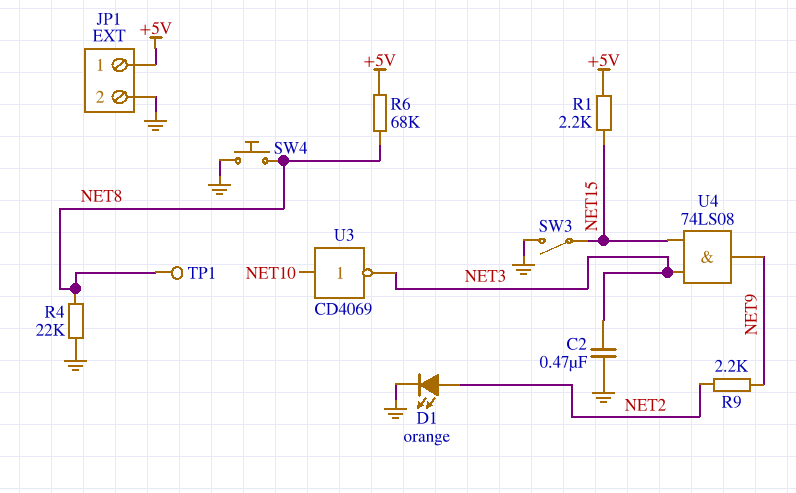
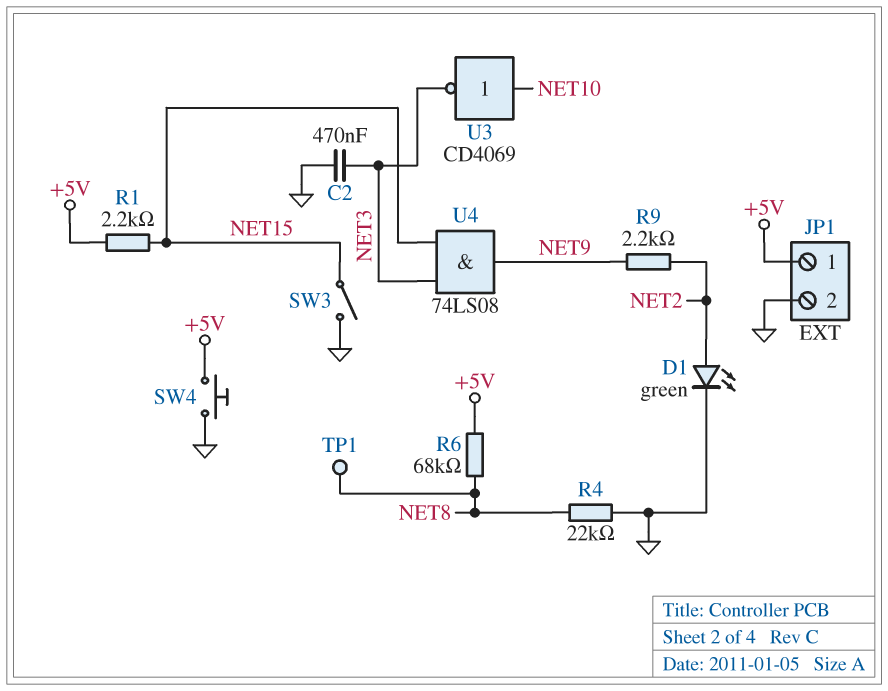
D1: LED orange (A NET2, K GND) -> LED green (A NET2, K GND)
SW4: button (GND, NET8) -> button (+5V, GND)

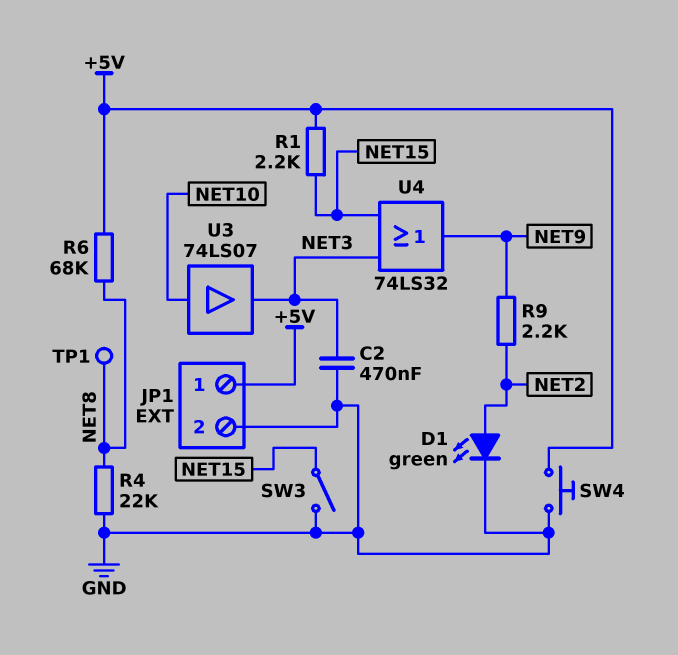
U3: NOT CD4069 (in NET10, out NET3) -> buffer 74LS07 (in NET10, out NET3)
U4: AND 74LS08 (in NET3, in NET15, out NET9) -> OR 74LS32 (in NET3, in NET15, out NET9)

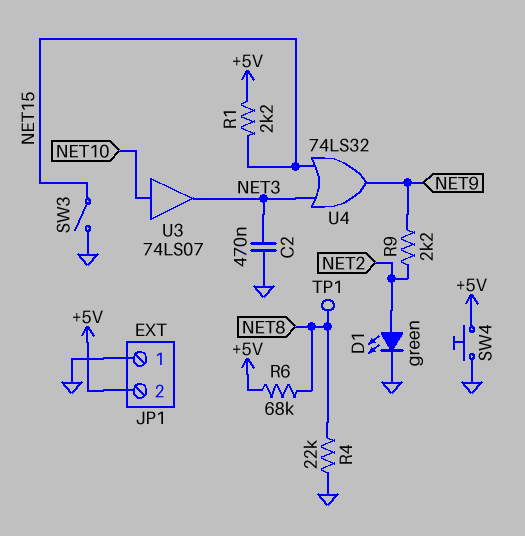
JP1 pin 1: +5V -> GND
JP1 pin 2: GND -> +5V

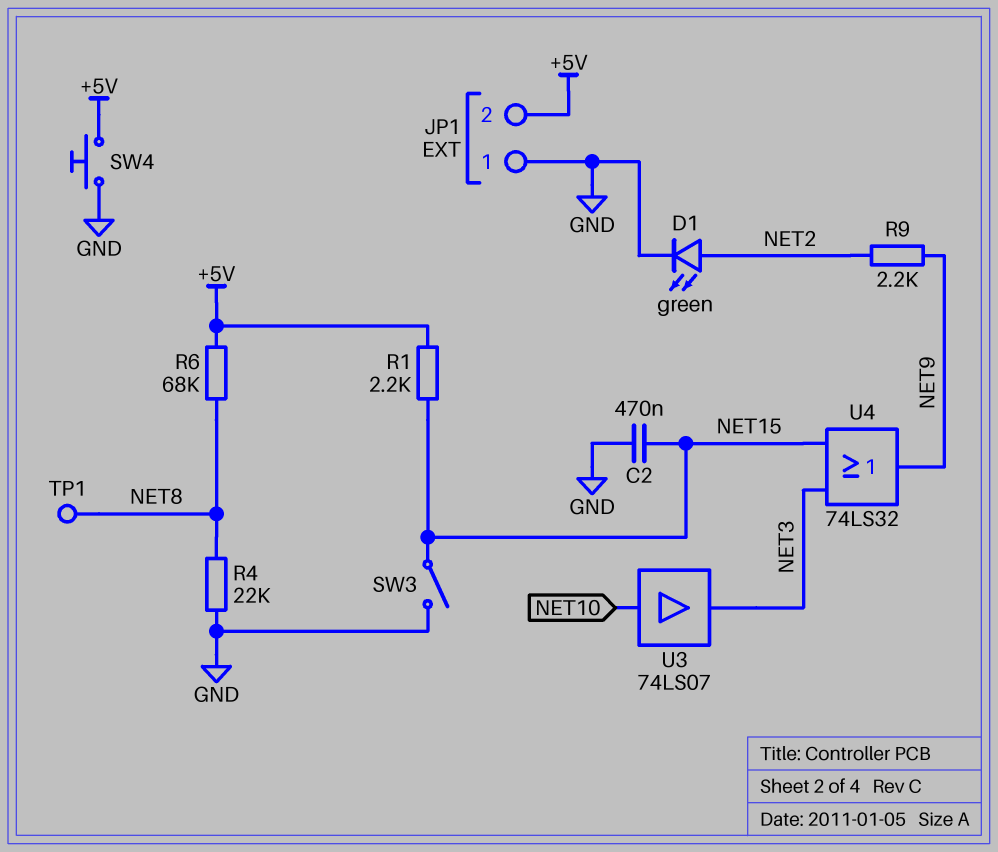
C2: 470nF (GND, NET3) -> 470nF (GND, NET15)

